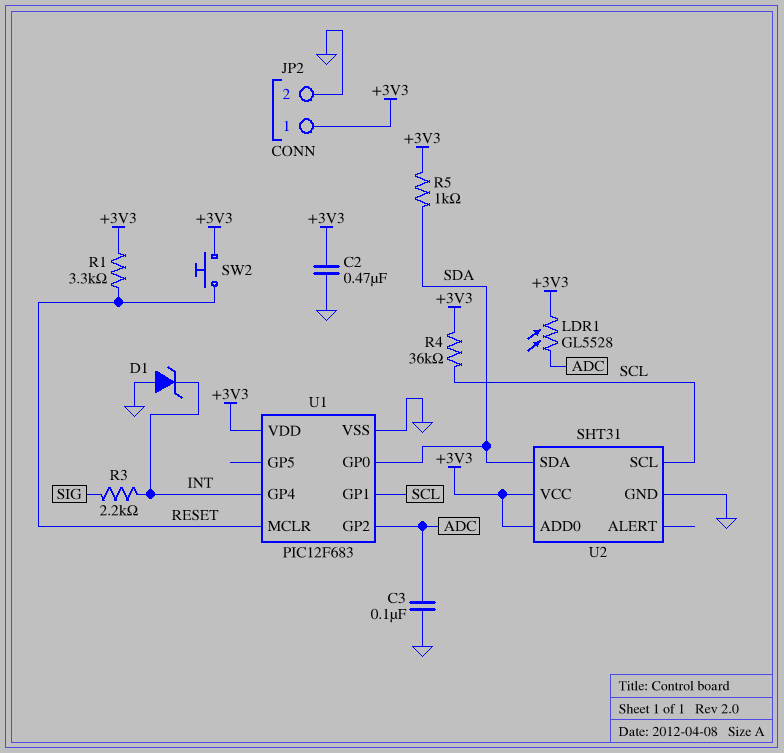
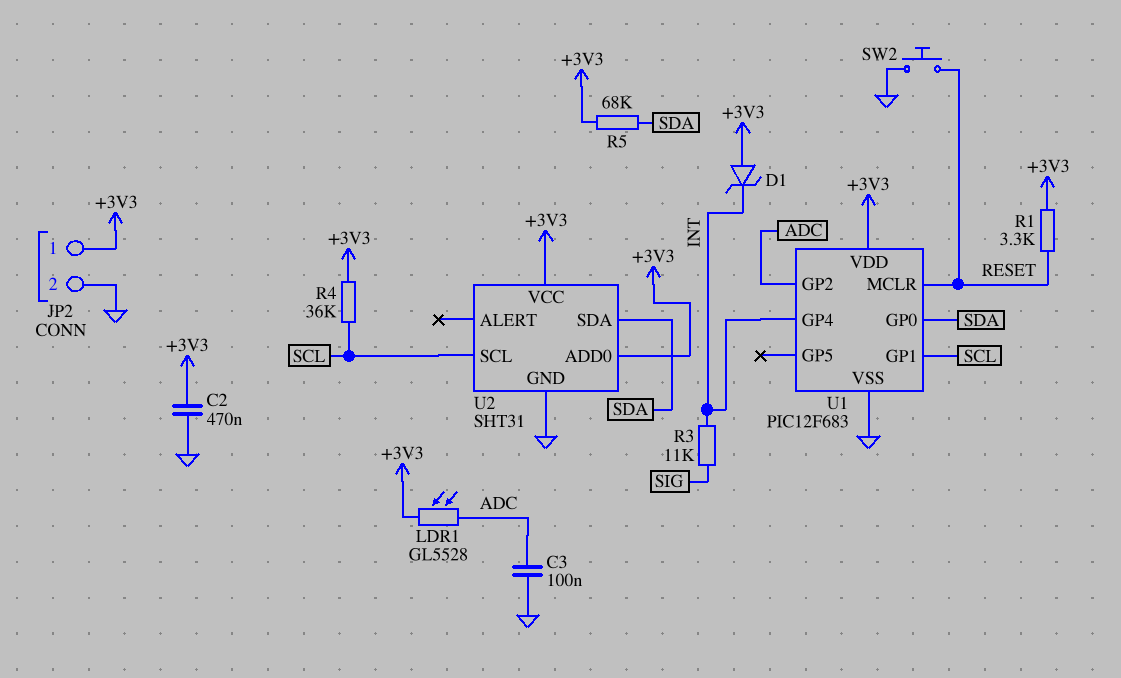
D1: zener (A GND, K INT) -> zener (A +3V3, K INT)
R3: 2.2k (INT, SIG) -> 11k (INT, SIG)
R5: 1k (+3V3, SDA) -> 68k (+3V3, SDA)
SW2: button (+3V3, RESET) -> button (GND, RESET)

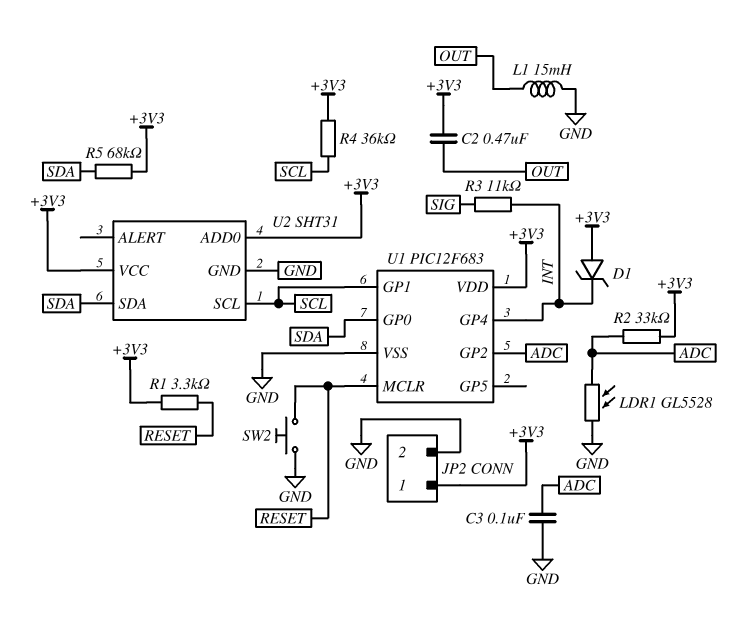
C2: 470nF (+3V3, GND) -> 470nF (+3V3, OUT)
L1: none -> 15mH (GND, OUT)
LDR1: GL5528 (+3V3, ADC) -> GL5528 (ADC, GND)
R2: none -> 33k (+3V3, ADC)

